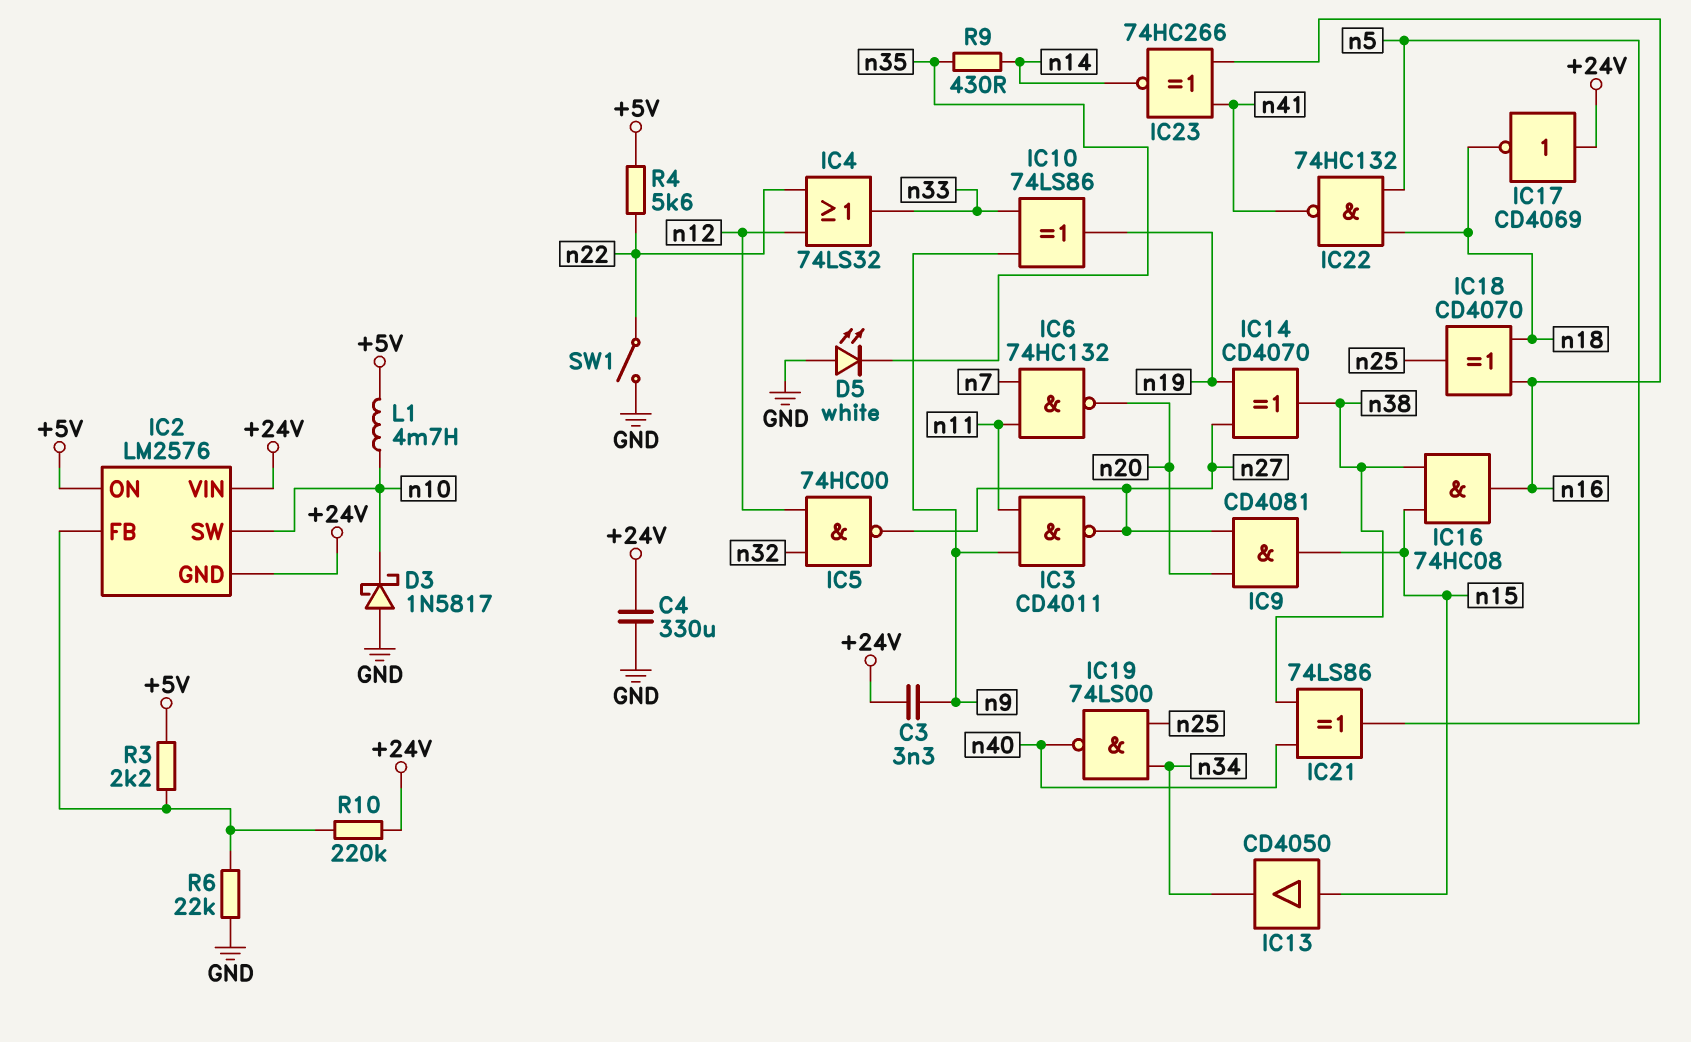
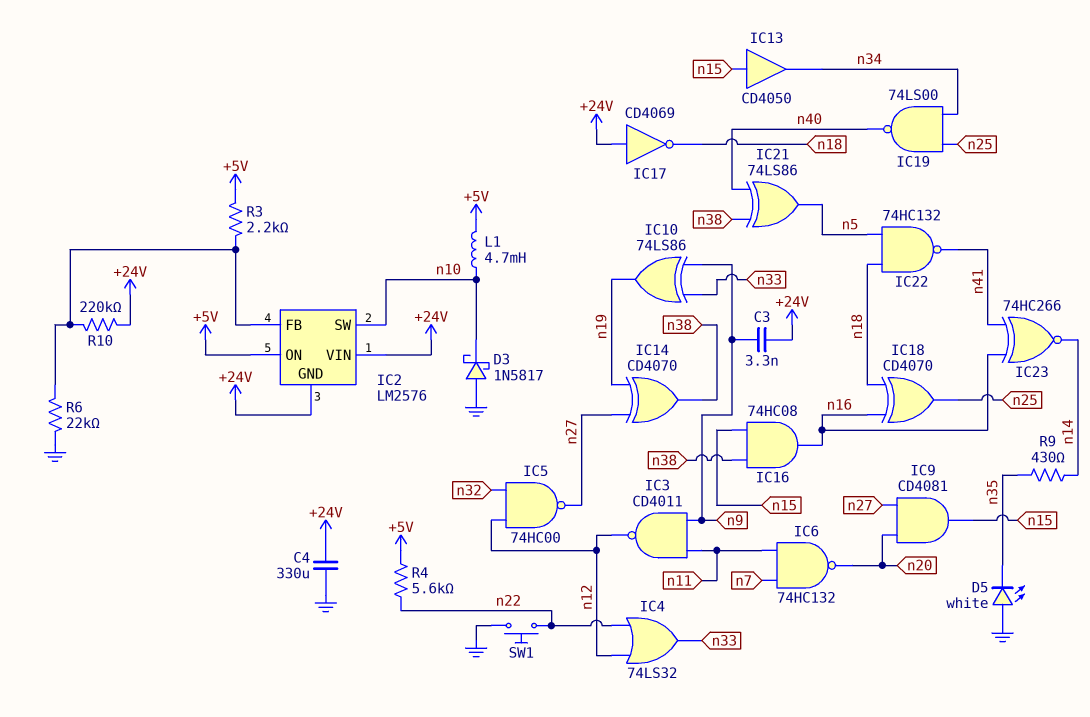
IC3: NAND CD4011 (in n9, in n11, out n27) -> NAND CD4011 (in n9, in n11, out n12)
SW1: switch (GND, n22) -> button (GND, n22)

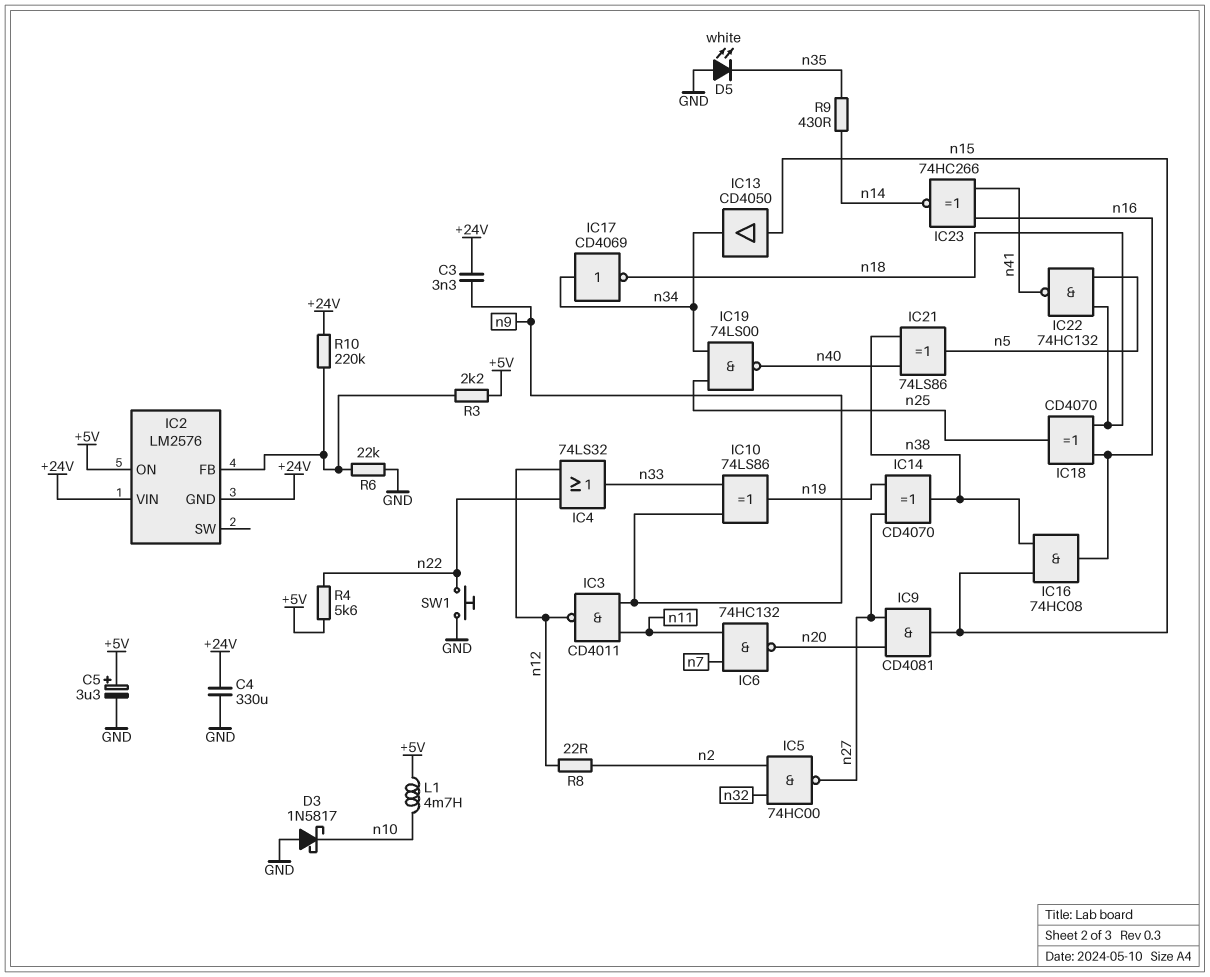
C5: none -> 3.3uF (plus +5V, minus GND)
IC2 pin SW: n10 -> none
IC5: NAND 74HC00 (in n12, in n32, out n27) -> NAND 74HC00 (in n2, in n32, out n27)
IC17: NOT CD4069 (in +24V, out n18) -> NOT CD4069 (in n34, out n18)
R8: none -> 22 (n2, n12)

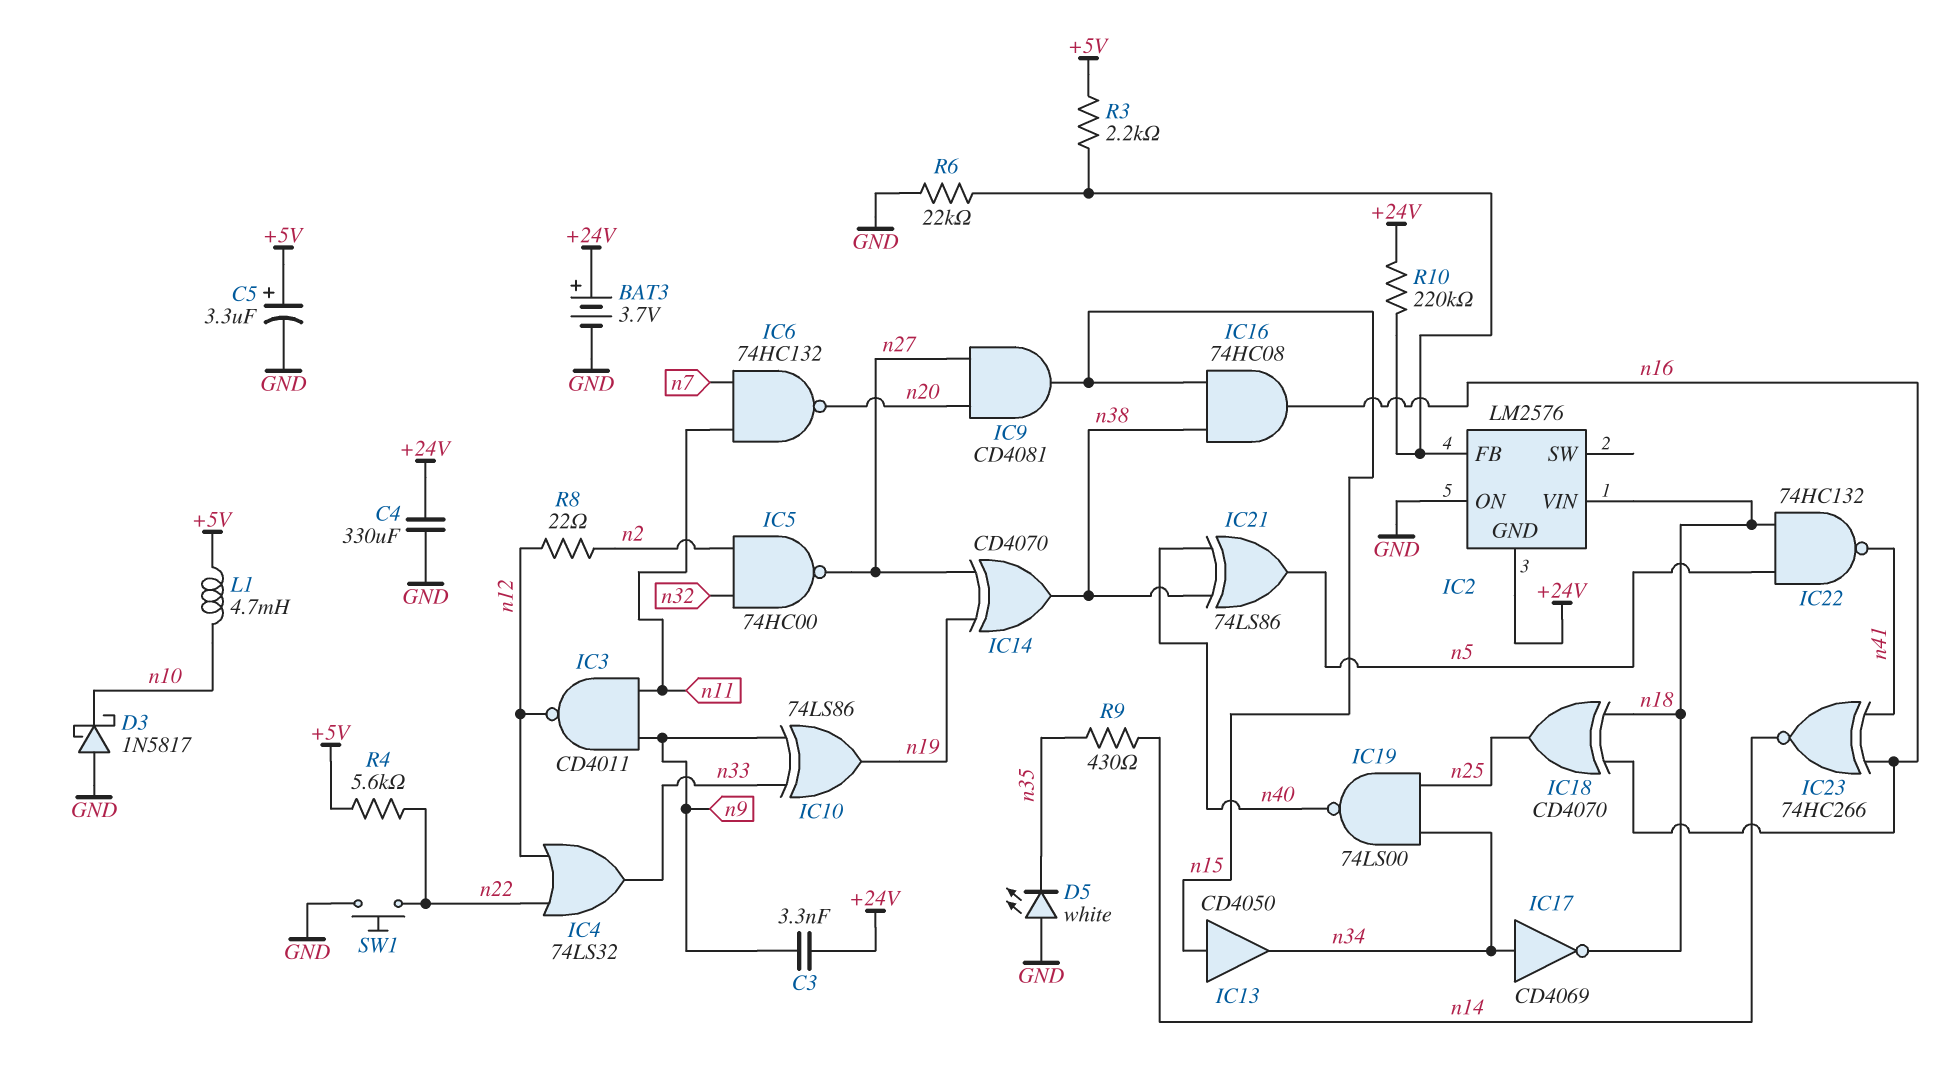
BAT3: none -> 3.7V (plus +24V, minus GND)
IC2 pin ON: +5V -> GND
IC2 pin VIN: +24V -> n18

